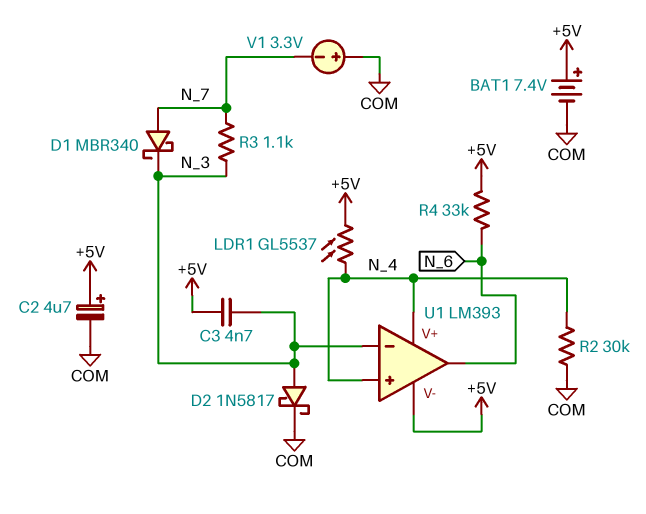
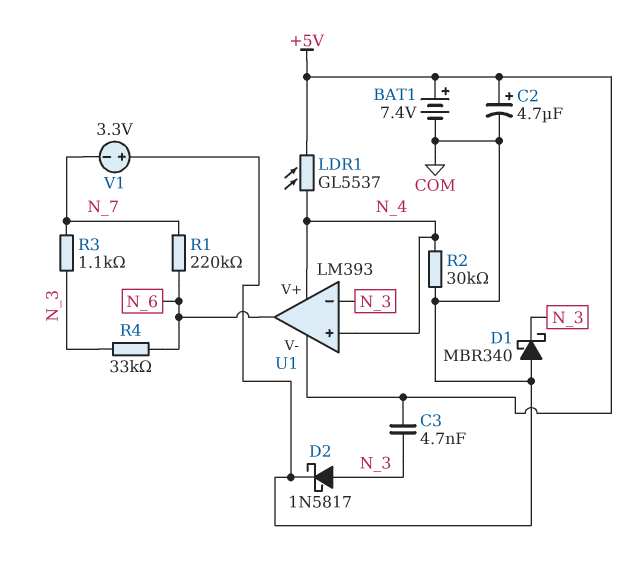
D1: schottky MBR340 (A N_7, K N_3) -> schottky MBR340 (A COM, K N_3)
R1: none -> 220k (N_6, N_7)
R4: 33k (+5V, N_6) -> 33k (N_3, N_6)

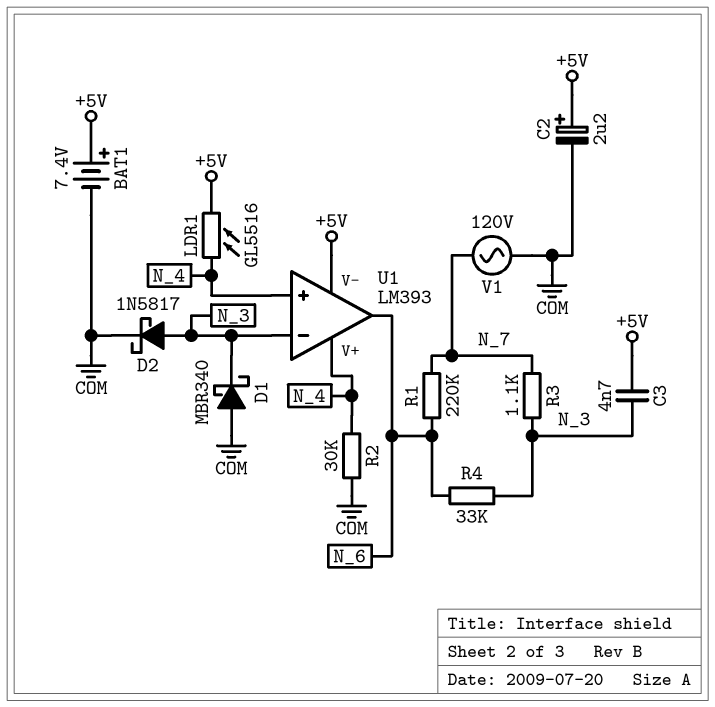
C2: 4.7uF (plus +5V, minus COM) -> 2.2uF (plus +5V, minus COM)
LDR1: GL5537 (+5V, N_4) -> GL5516 (+5V, N_4)
V1: 3.3V (plus COM, minus N_7) -> AC 120V (COM, N_7)

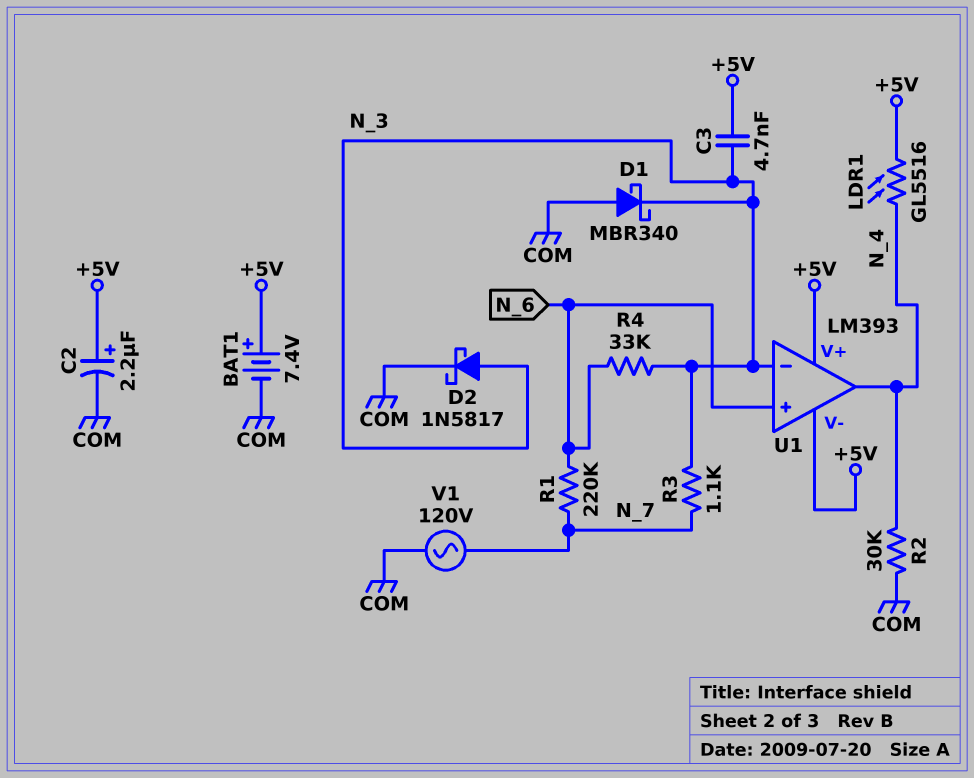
U1 pin V+: N_4 -> +5V
U1 pin in+: N_4 -> N_6
U1 pin out: N_6 -> N_4

